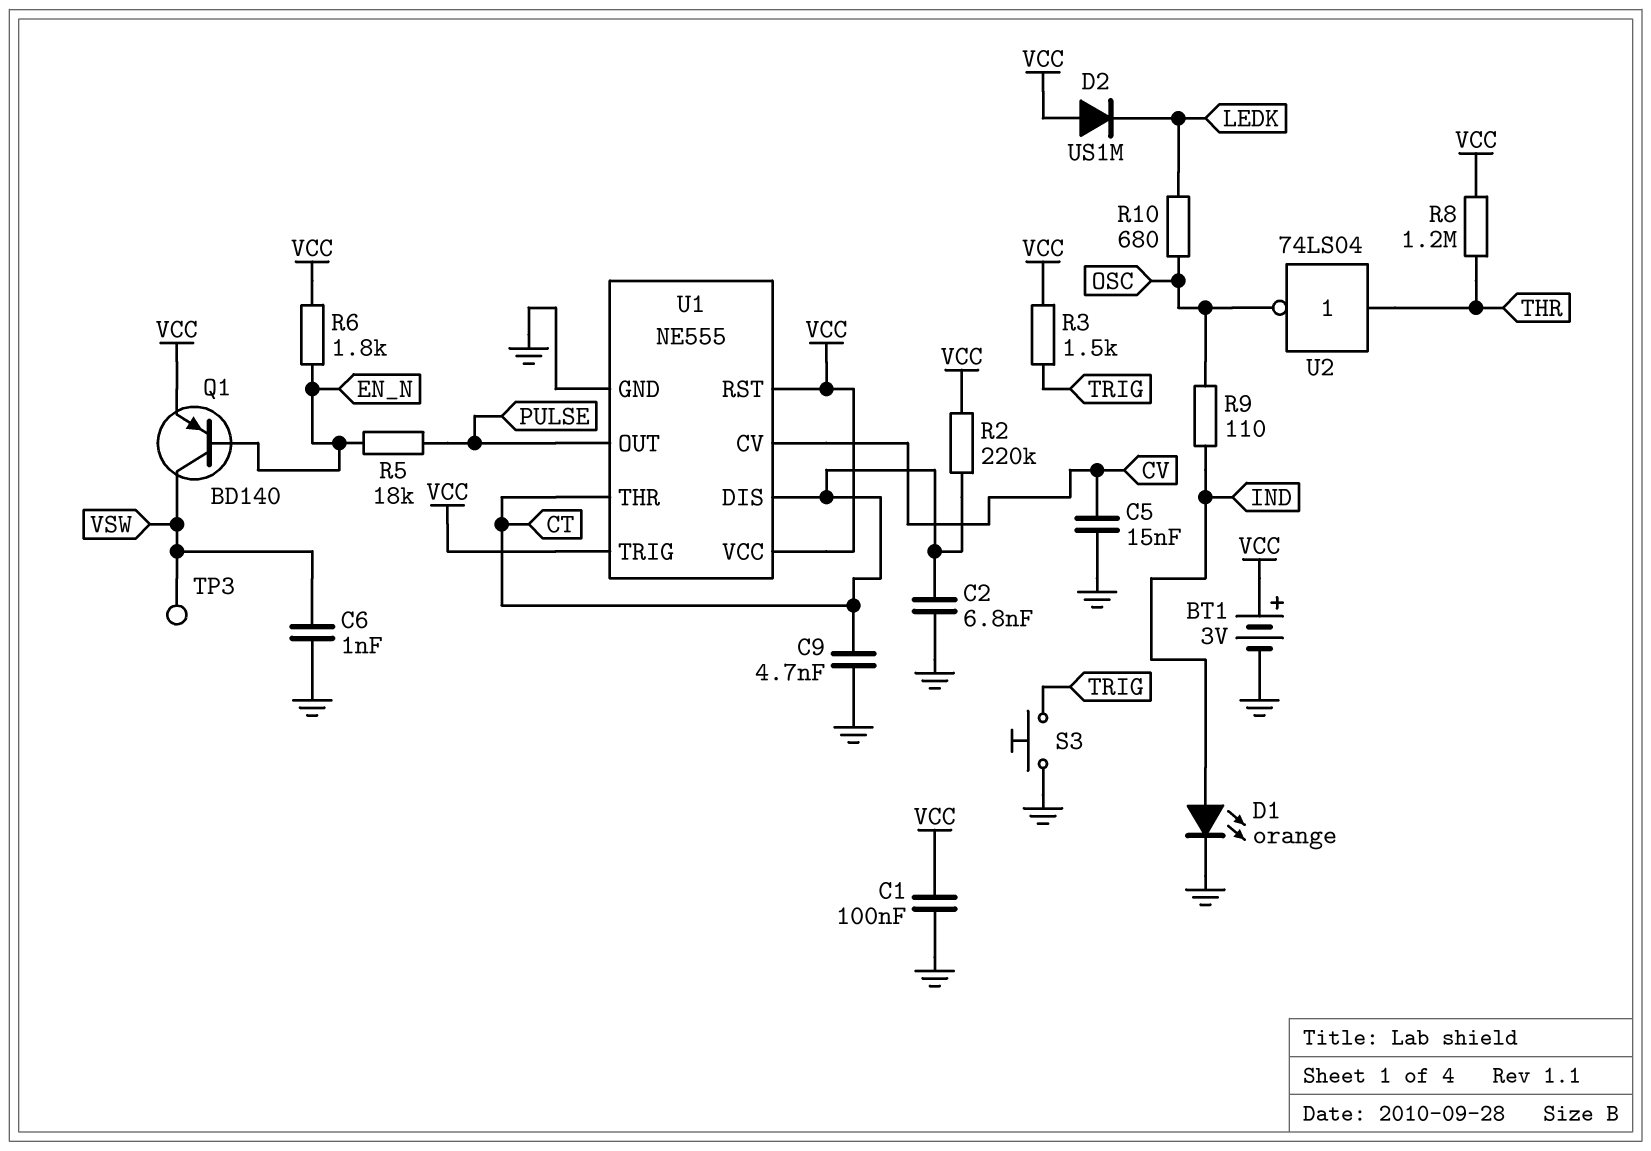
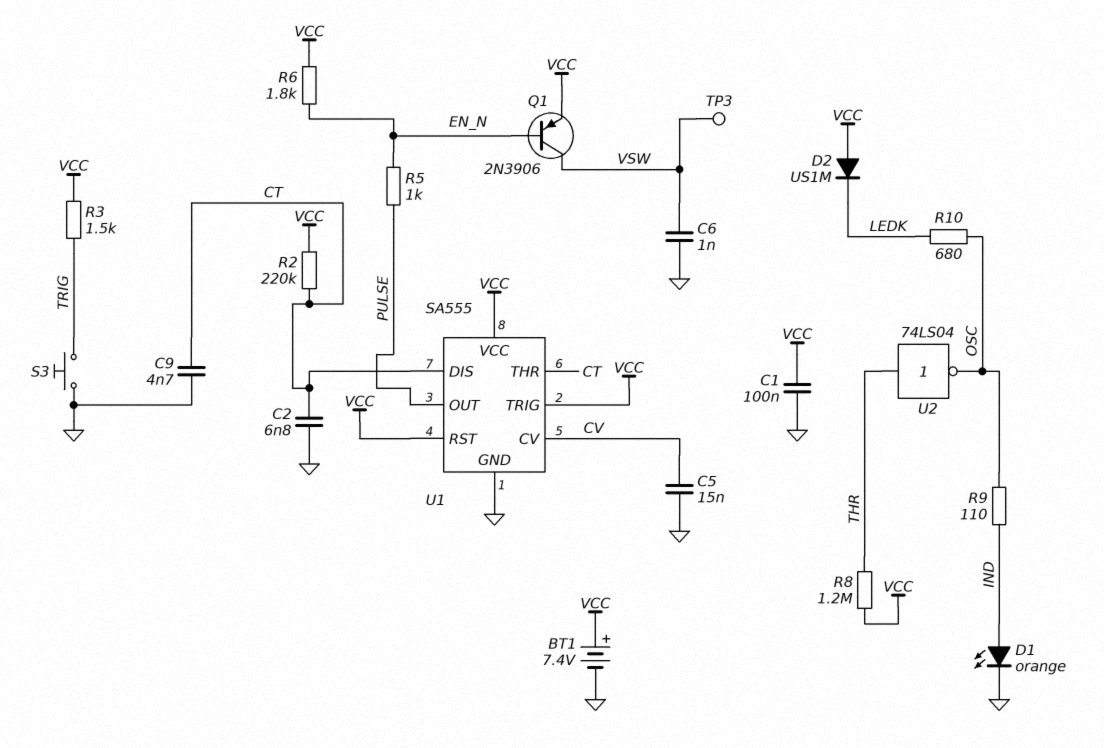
BT1: 3V (plus VCC, minus GND) -> 7.4V (plus VCC, minus GND)
Q1: PNP BD140 (B EN_N, C VSW, E VCC) -> PNP 2N3906 (B EN_N, C VSW, E VCC)
R5: 18k (EN_N, PULSE) -> 1k (EN_N, PULSE)
U1: NE555 -> SA555

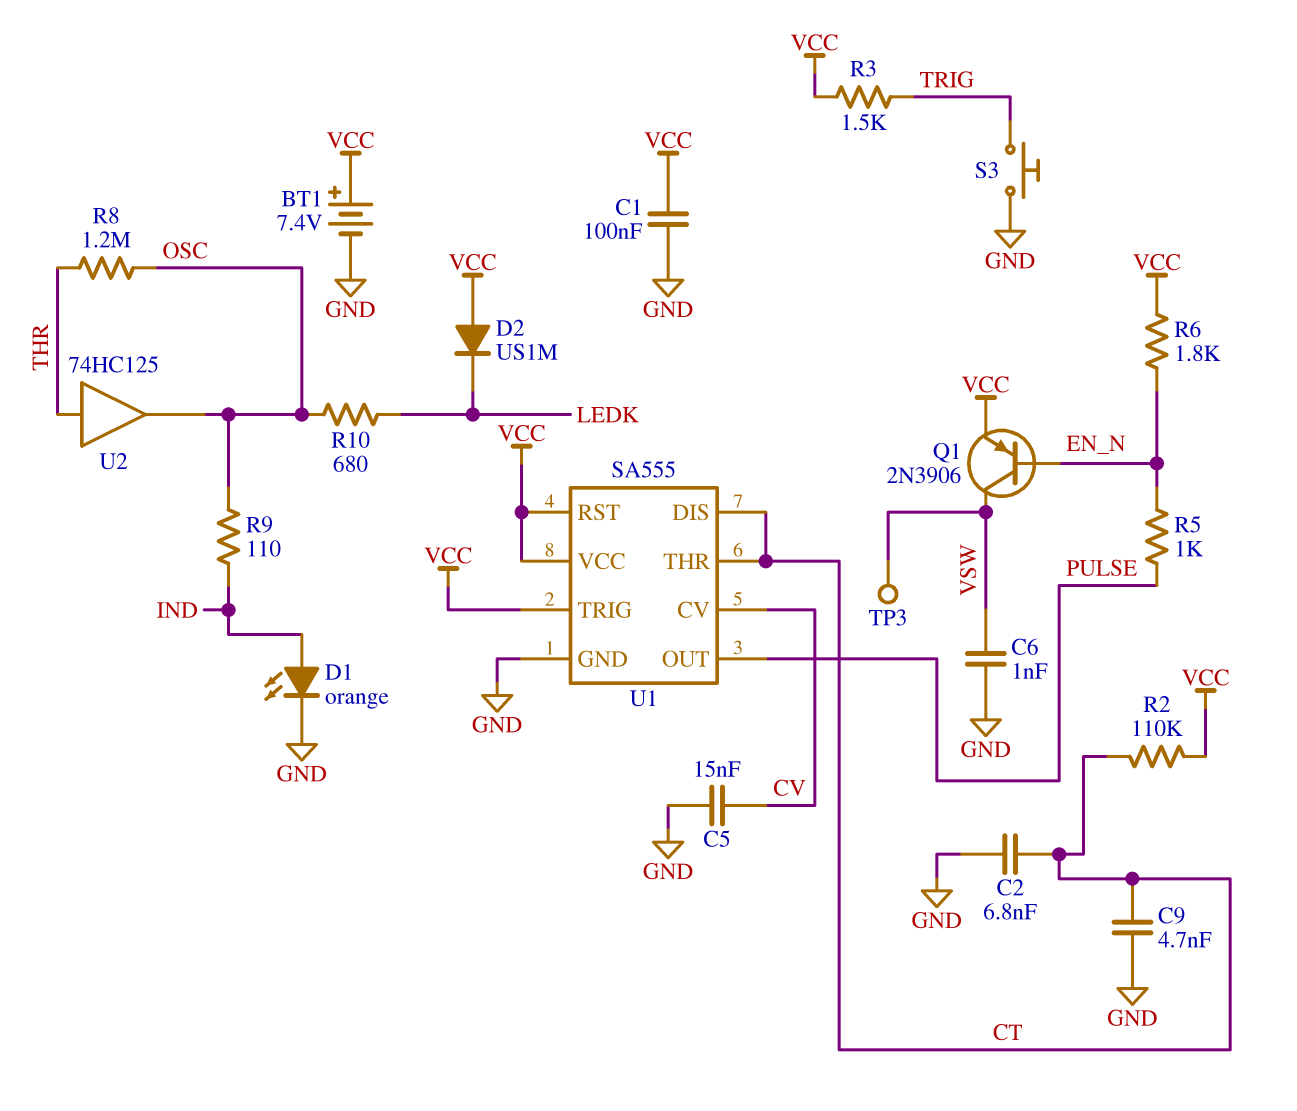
R2: 220k (CT, VCC) -> 110k (CT, VCC)
R8: 1.2M (THR, VCC) -> 1.2M (OSC, THR)
U2: NOT 74LS04 (in THR, out OSC) -> buffer 74HC125 (in THR, out OSC)

